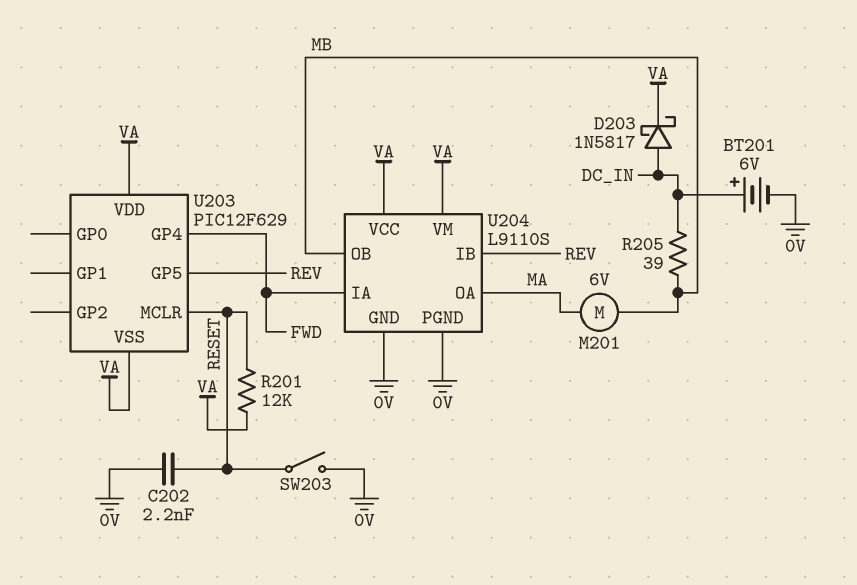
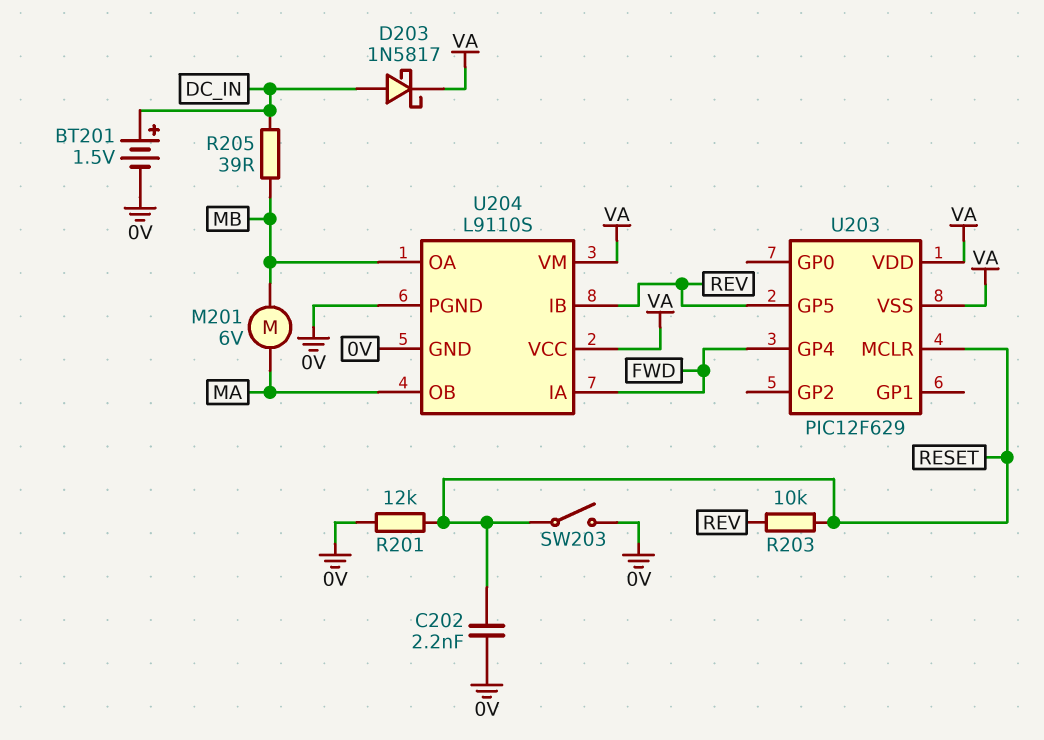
BT201: 6V (plus DC_IN, minus 0V) -> 1.5V (plus DC_IN, minus 0V)
R201: 12k (RESET, VA) -> 12k (0V, RESET)
R203: none -> 10k (RESET, REV)
U204 pin OA: MA -> MB
U204 pin OB: MB -> MA

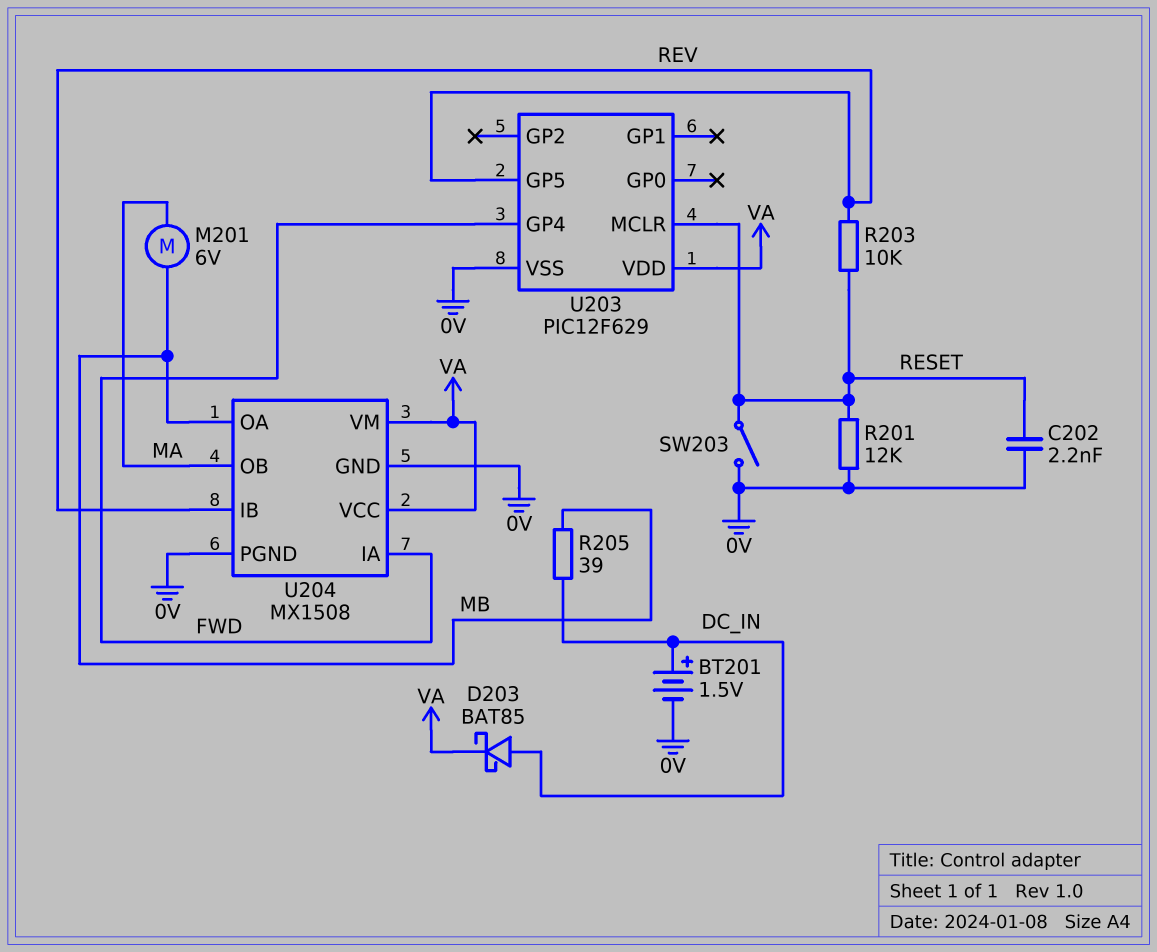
D203: schottky 1N5817 (A DC_IN, K VA) -> schottky BAT85 (A DC_IN, K VA)
U203 pin VSS: VA -> 0V
U204: L9110S -> MX1508

